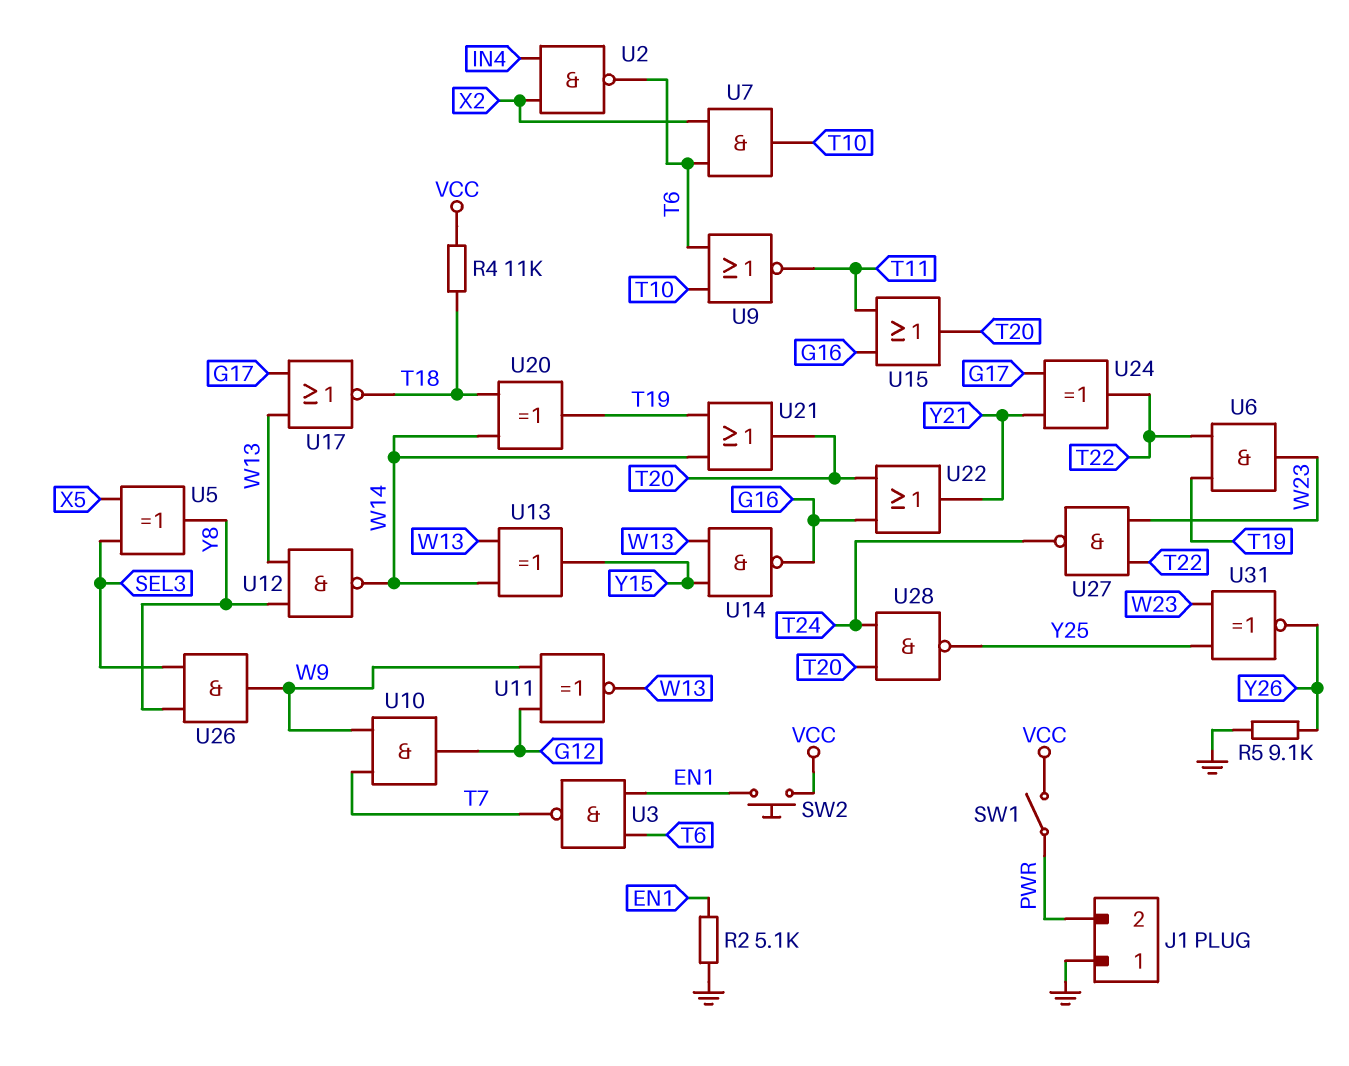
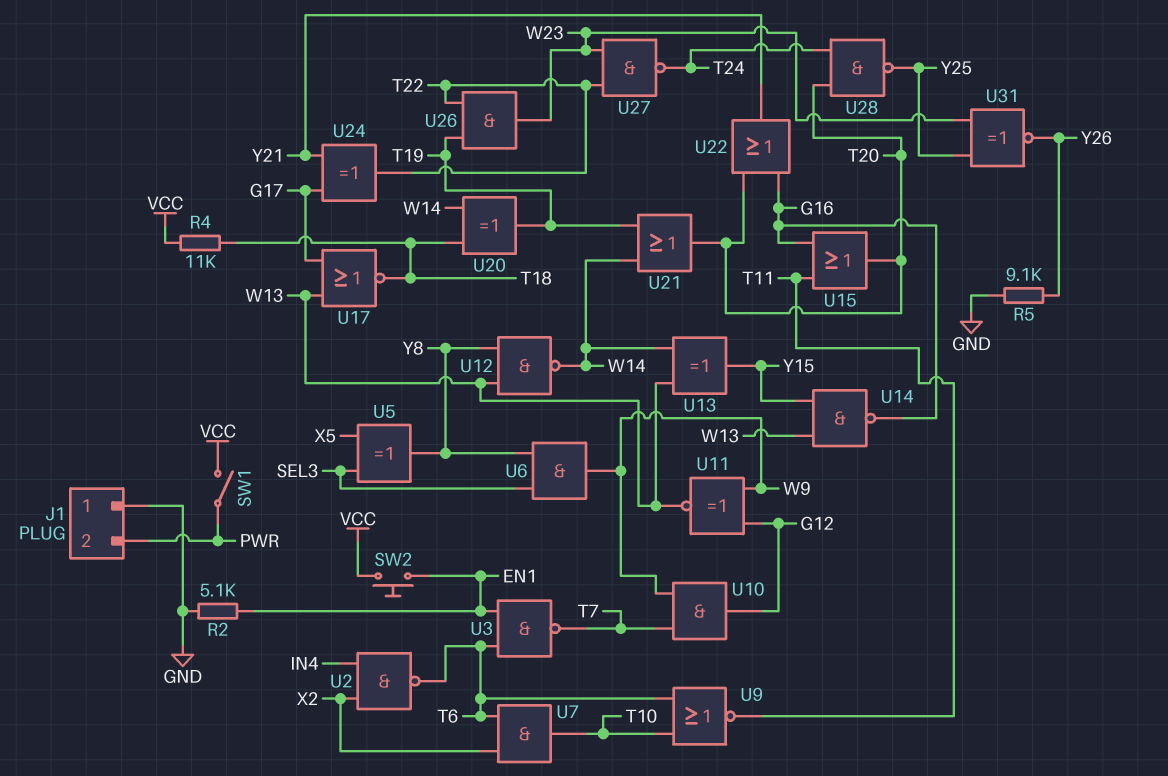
U6: AND (in T19, in T22, out W23) -> AND (in SEL3, in Y8, out W9)
U26: AND (in SEL3, in Y8, out W9) -> AND (in T19, in T22, out W23)

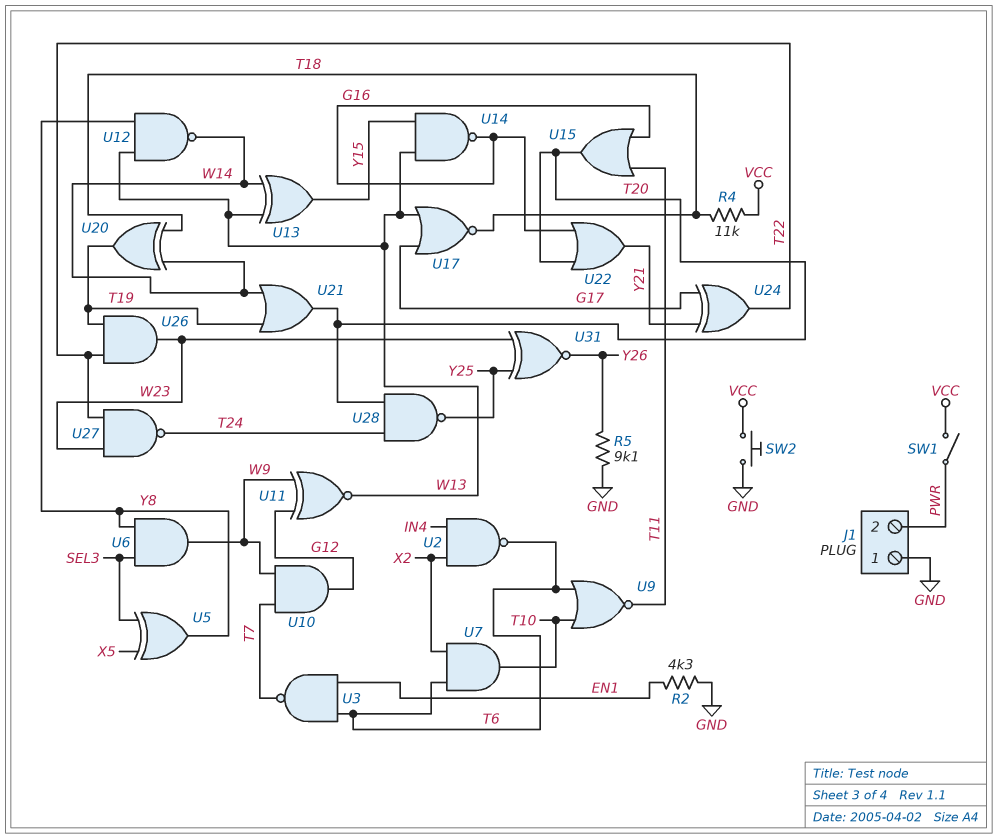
R2: 5.1k (EN1, GND) -> 4.3k (EN1, GND)
SW2: button (EN1, VCC) -> button (GND, VCC)

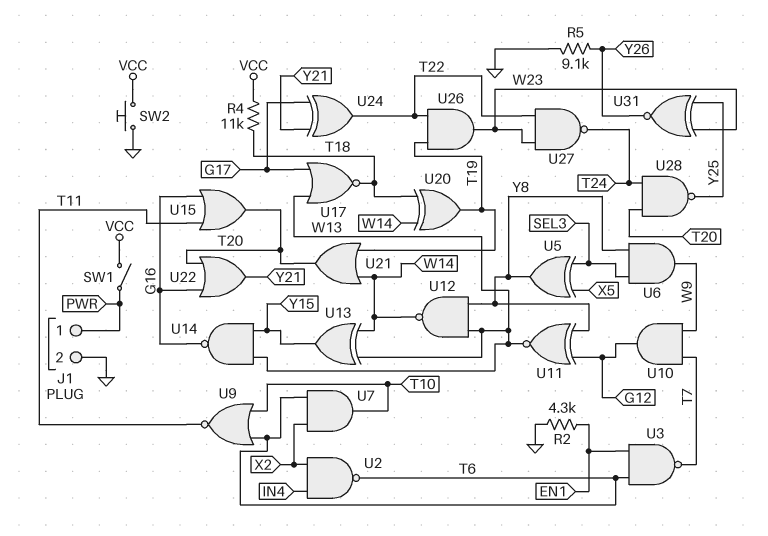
J1 pin 1: GND -> PWR
J1 pin 2: PWR -> GND
U11: XNOR (in G12, in W9, out W13) -> XNOR (in G12, in Y8, out W13)

